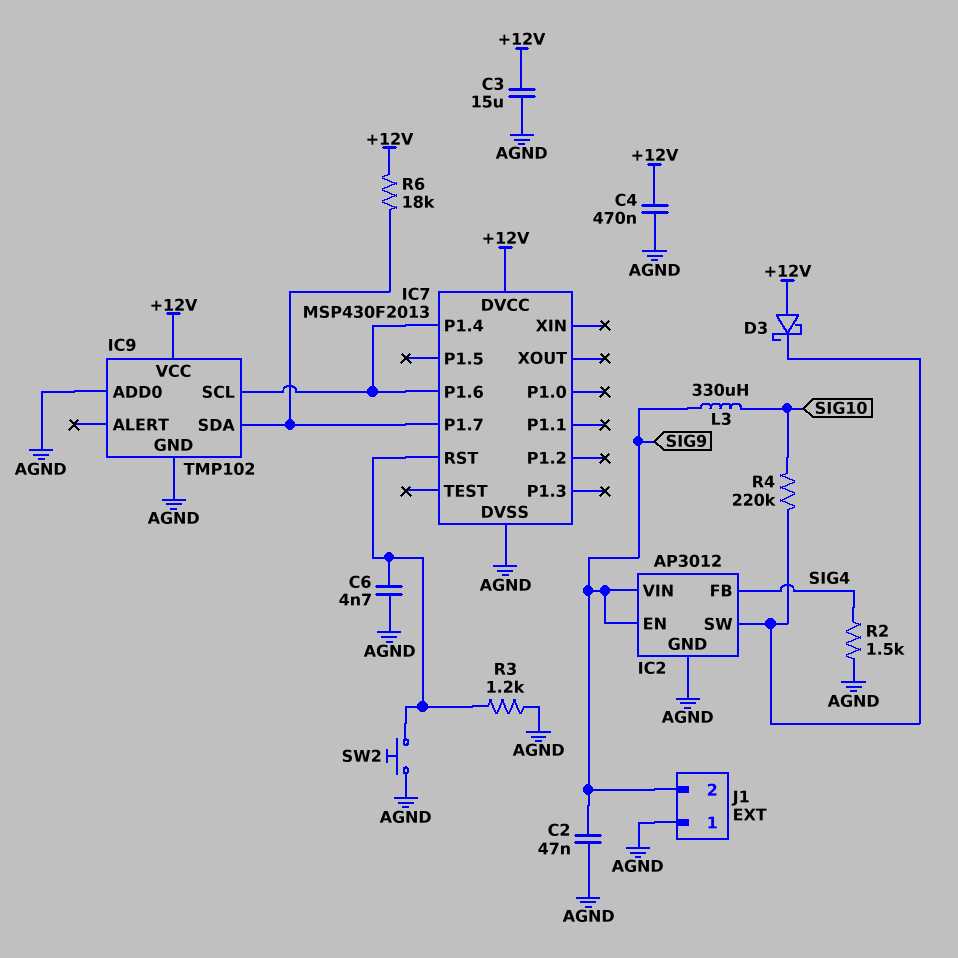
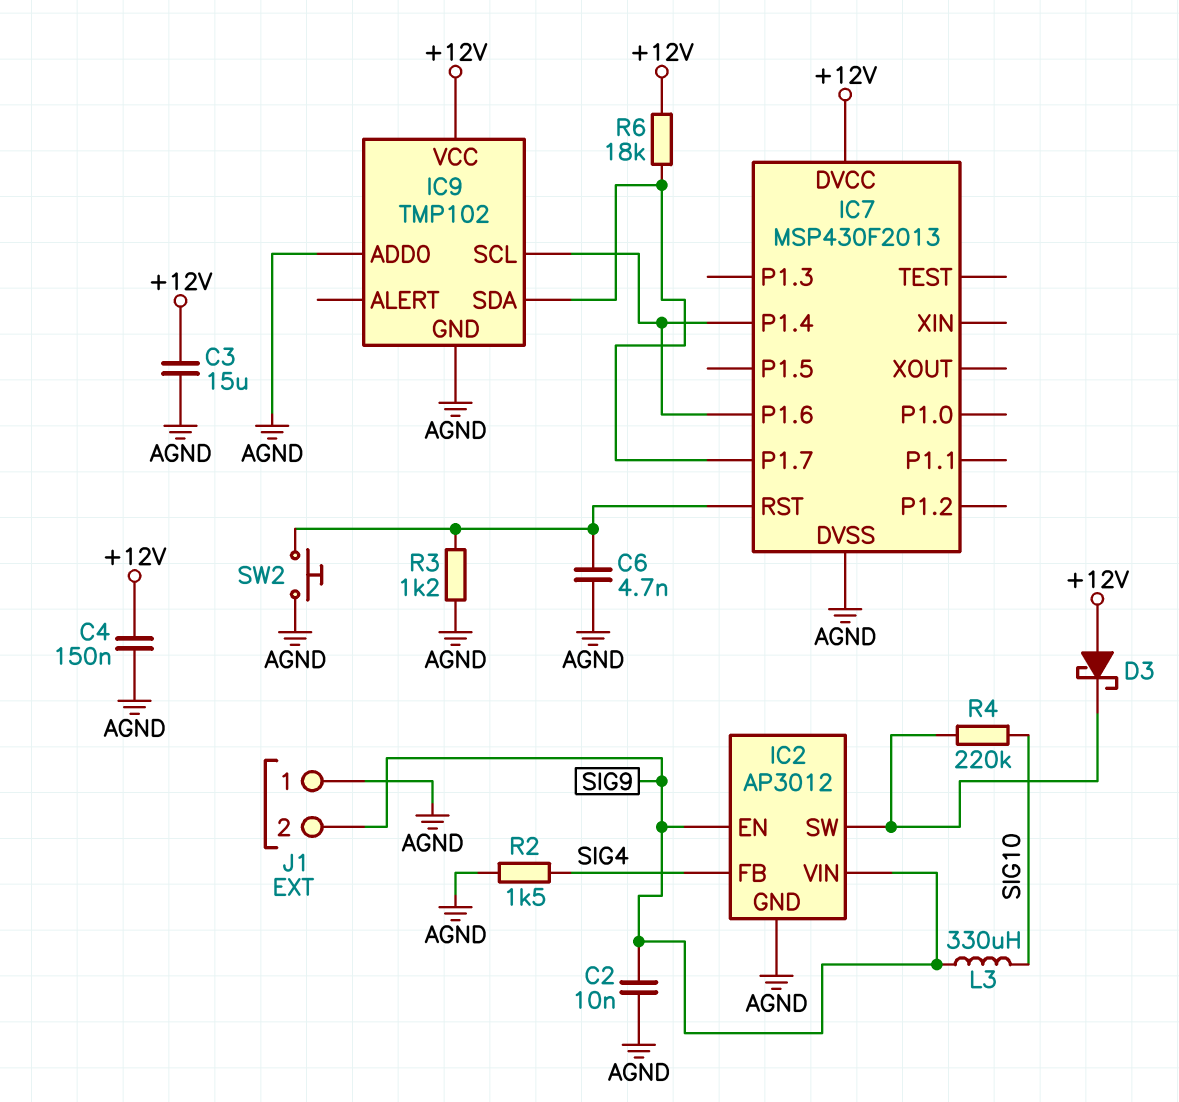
C2: 47nF (AGND, SIG9) -> 10nF (AGND, SIG9)
C4: 470nF (+12V, AGND) -> 150nF (+12V, AGND)

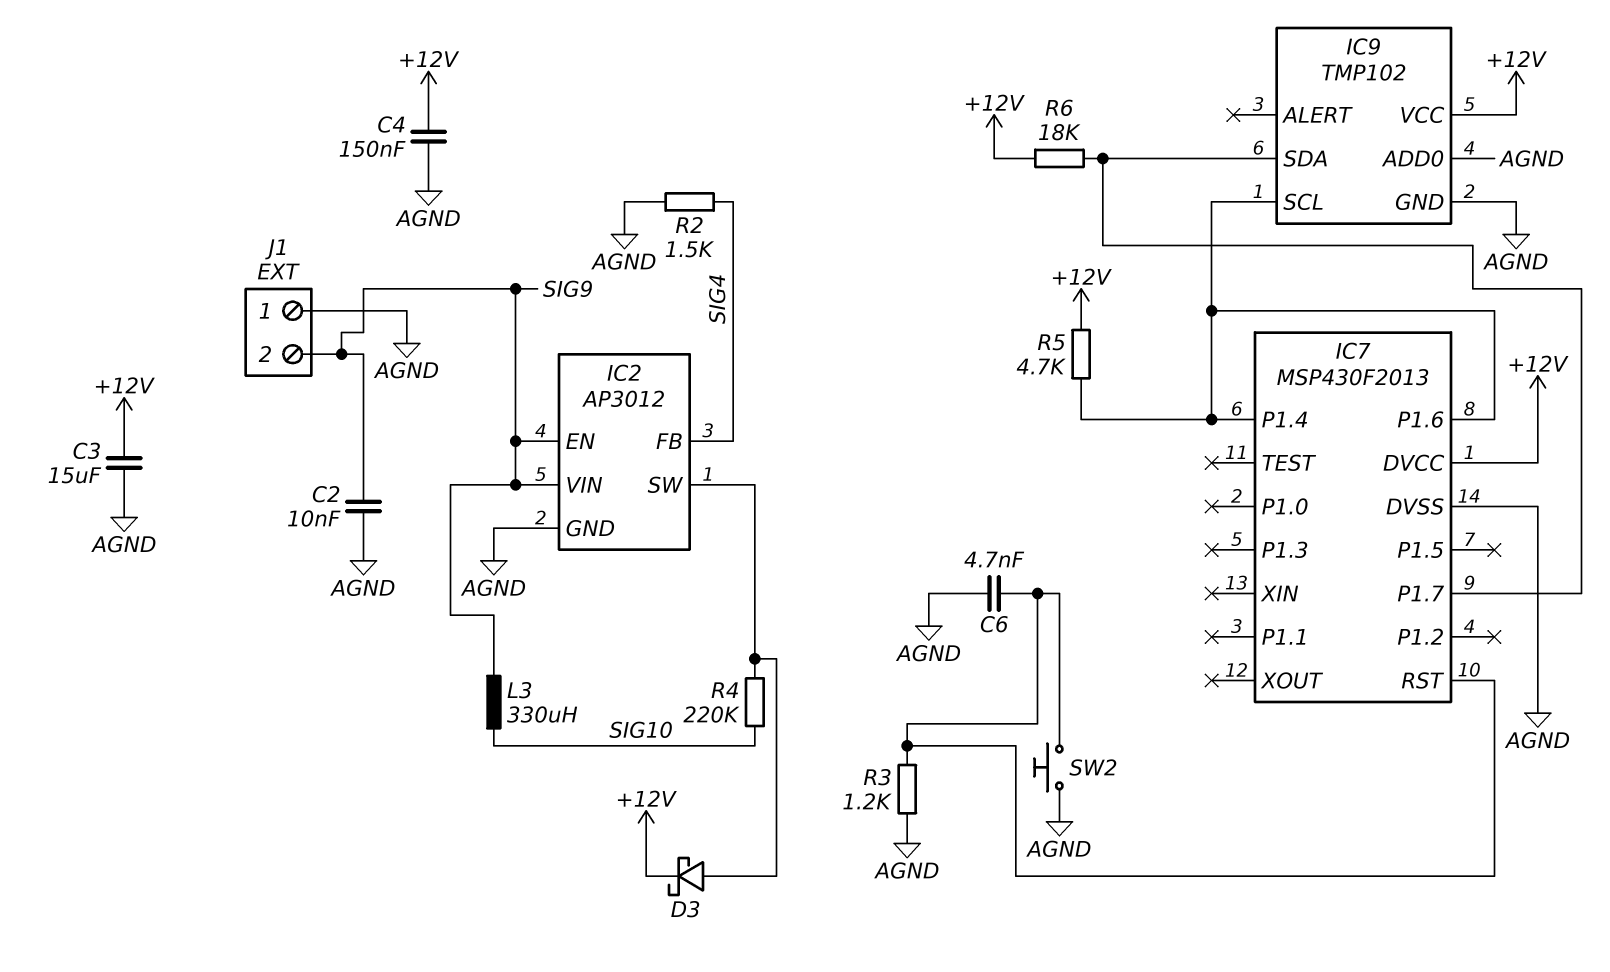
D3: schottky (A +12V, K IC2/SW) -> schottky (A IC2/SW, K +12V)
R5: none -> 4.7k (+12V, IC7/P1.4)

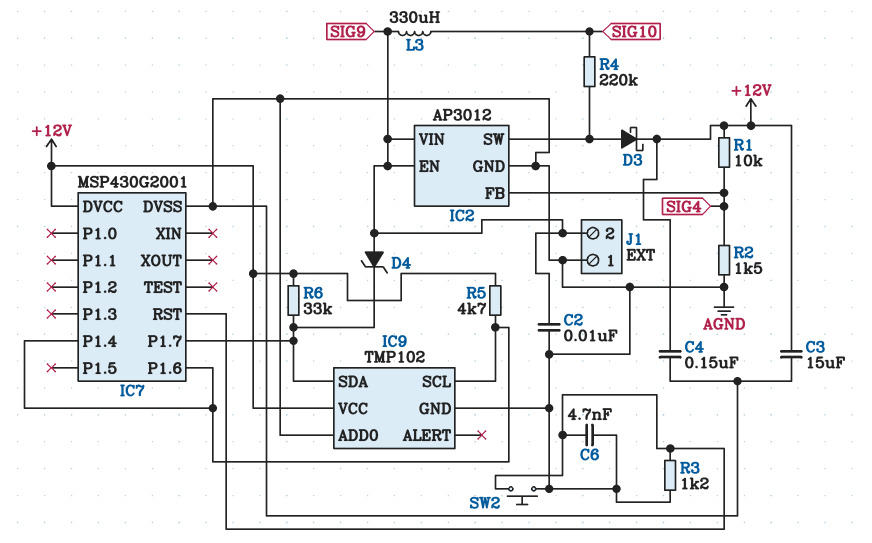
D4: none -> zener (A SIG9, K IC7/P1.7)
IC7: MSP430F2013 -> MSP430G2001
R1: none -> 10k (+12V, SIG4)
R6: 18k (+12V, IC7/P1.7) -> 33k (+12V, IC7/P1.7)

